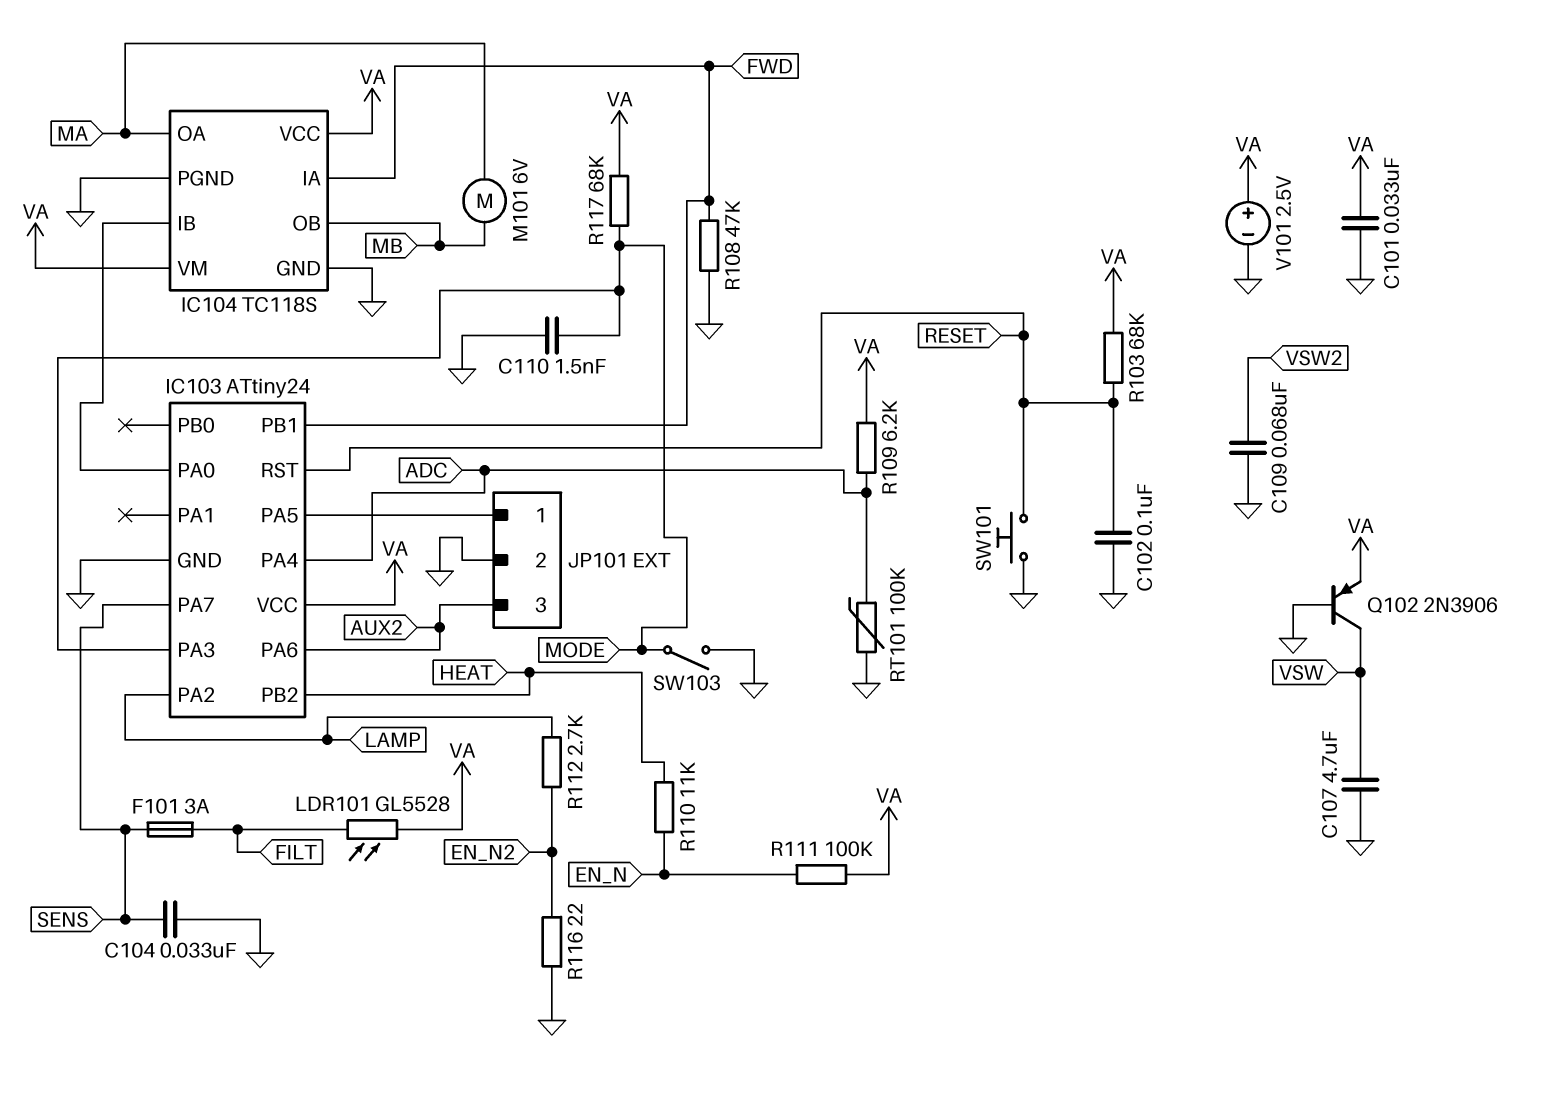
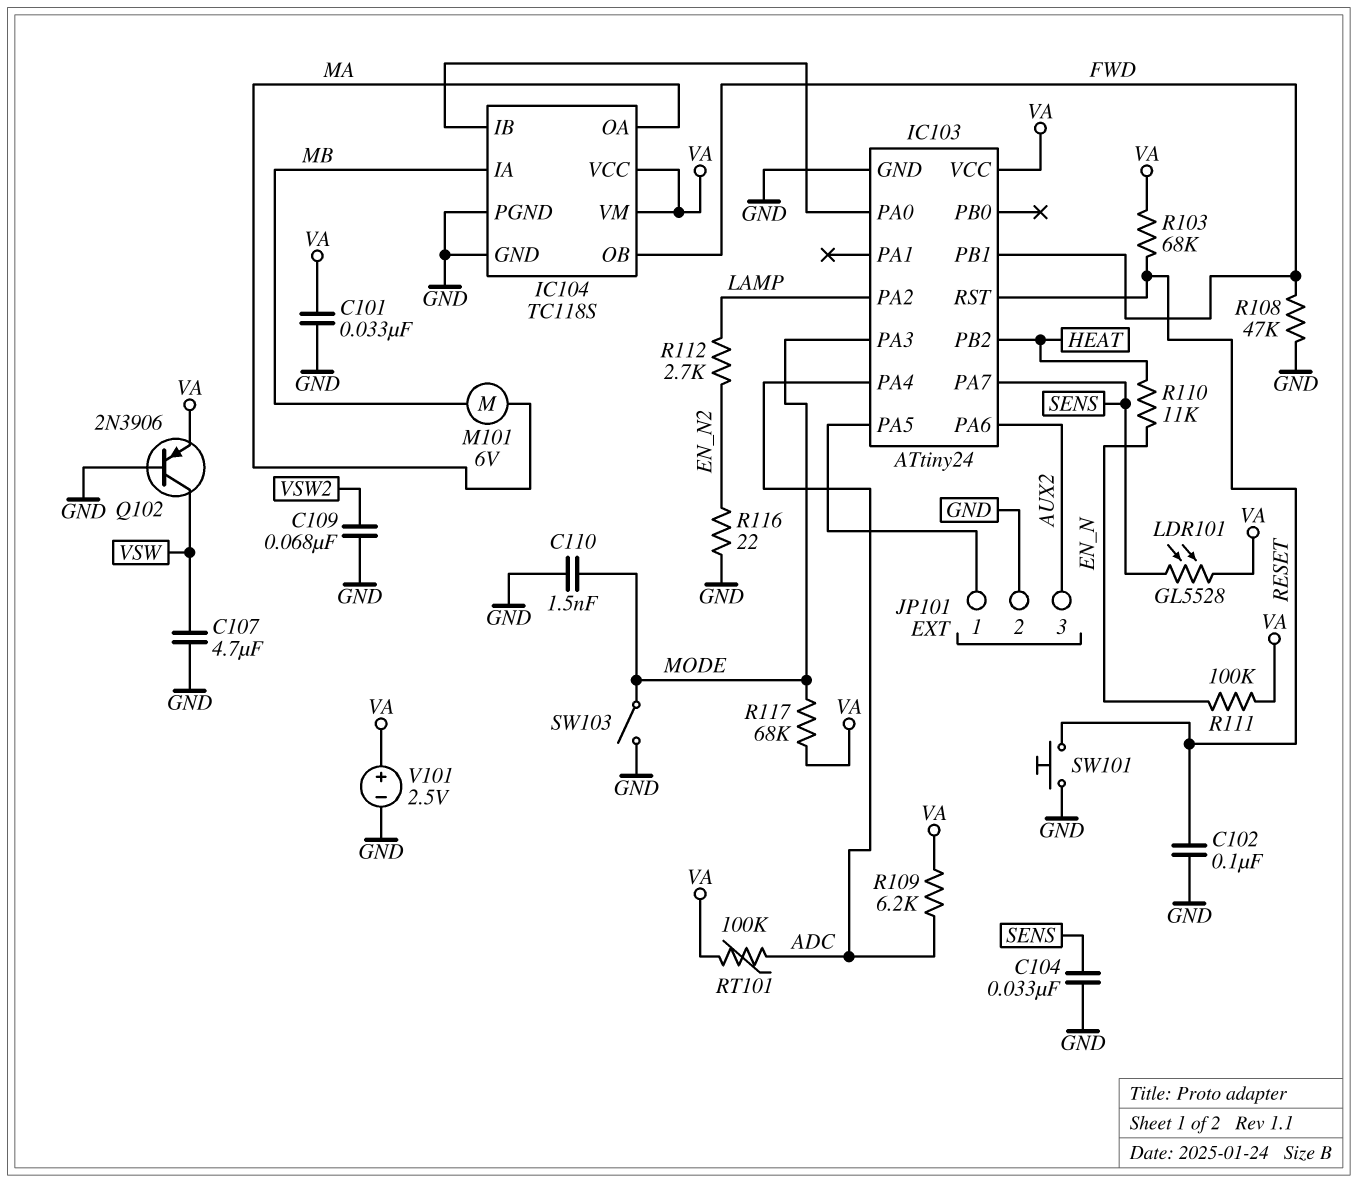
F101: 3A (FILT, SENS) -> none
IC104 pin IA: FWD -> MB
IC104 pin OB: MB -> FWD
LDR101: GL5528 (FILT, VA) -> GL5528 (SENS, VA)
RT101: 100k (ADC, GND) -> 100k (ADC, VA)

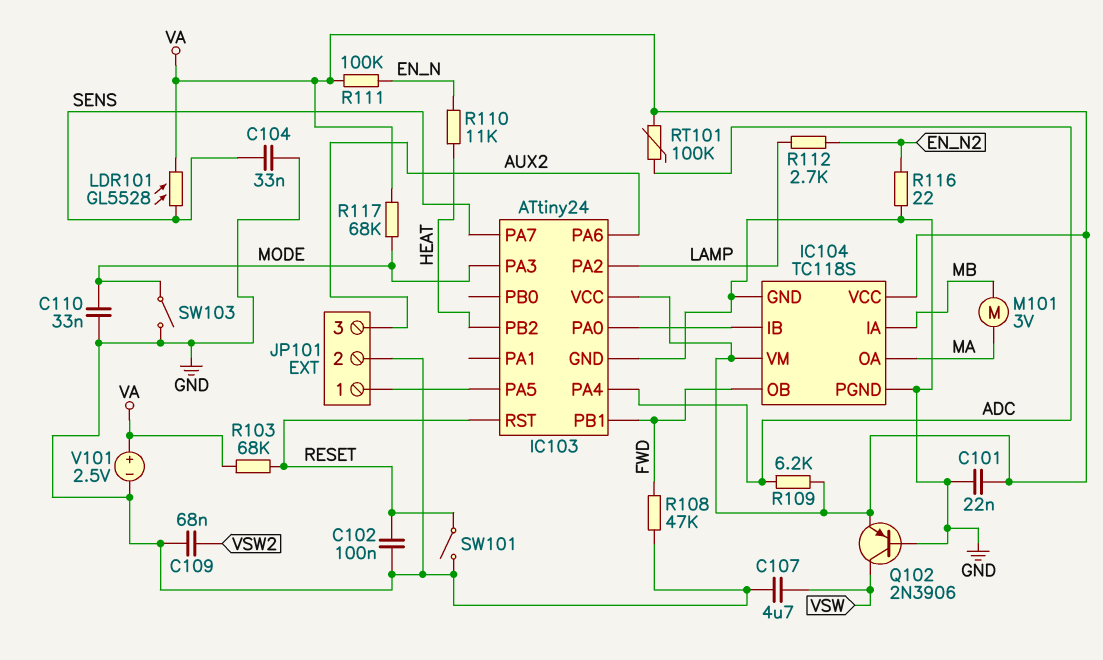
C101: 33nF (GND, VA) -> 22nF (GND, VA)
C110: 1.5nF (GND, MODE) -> 33nF (GND, MODE)
M101: motor 6V (MA, MB) -> motor 3V (MA, MB)
SW101: button (GND, RESET) -> switch (GND, RESET)

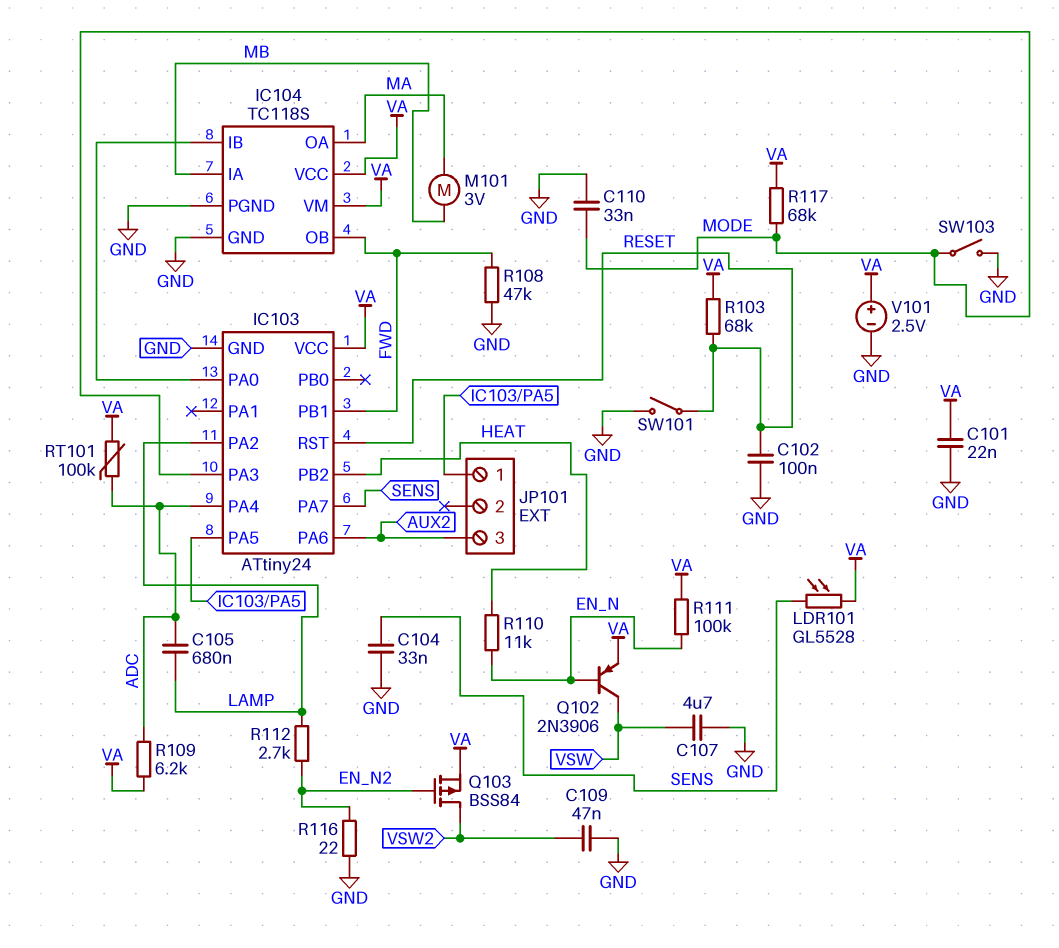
C105: none -> 680nF (ADC, LAMP)
C109: 68nF (GND, VSW2) -> 47nF (GND, VSW2)
JP101 pin 2: GND -> none
Q102: PNP 2N3906 (B GND, C VSW, E VA) -> PNP 2N3906 (B EN_N, C VSW, E VA)
Q103: none -> PMOS BSS84 (G EN_N2, D VSW2, S VA)

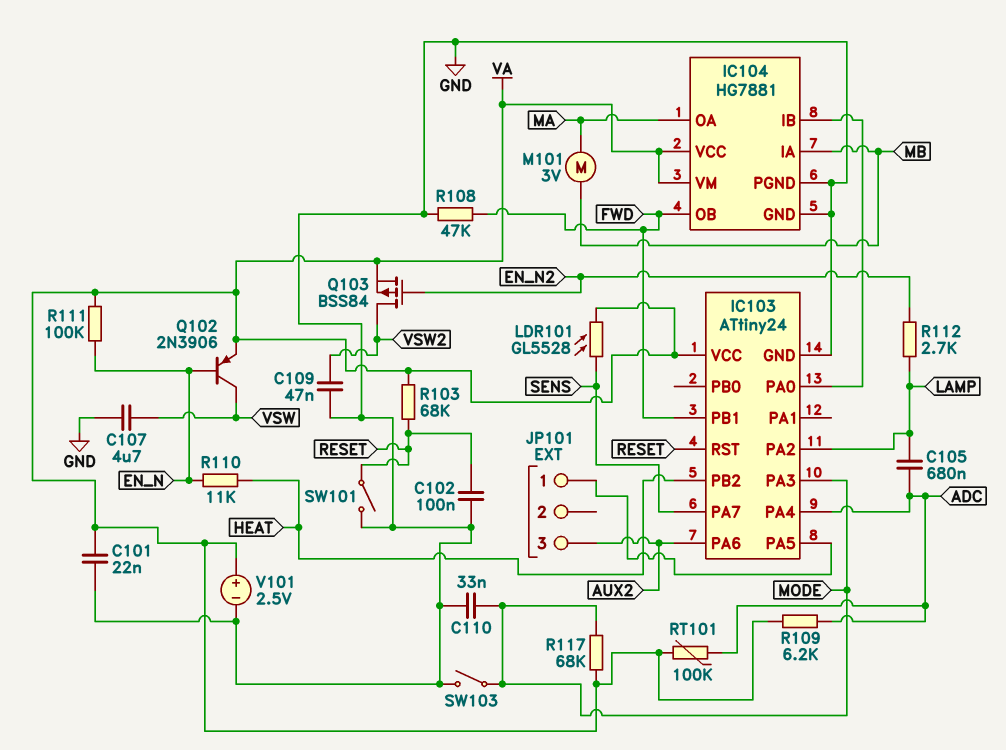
C104: 33nF (GND, SENS) -> none
IC104: TC118S -> HG7881
R116: 22 (EN_N2, GND) -> none

